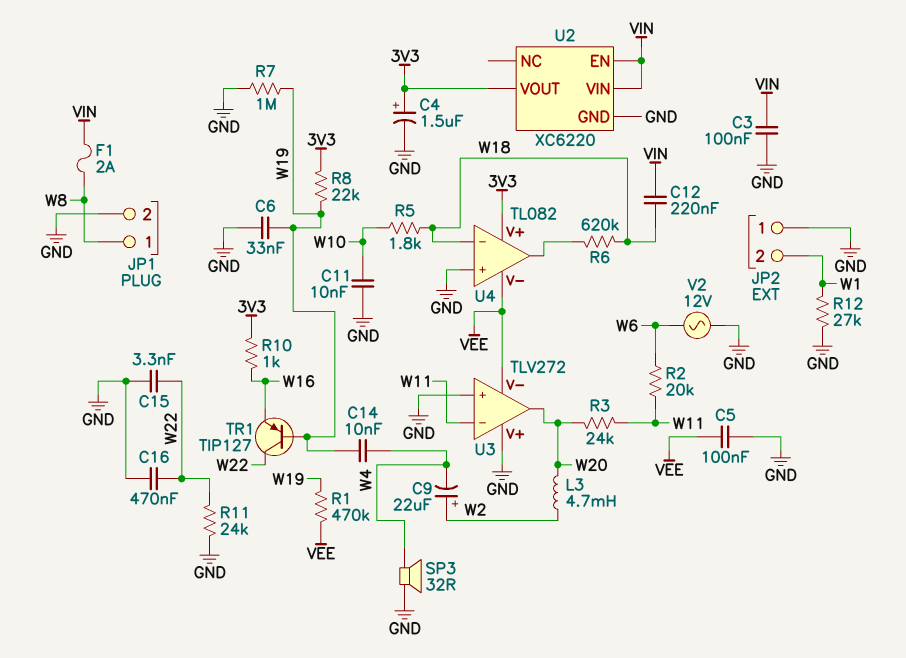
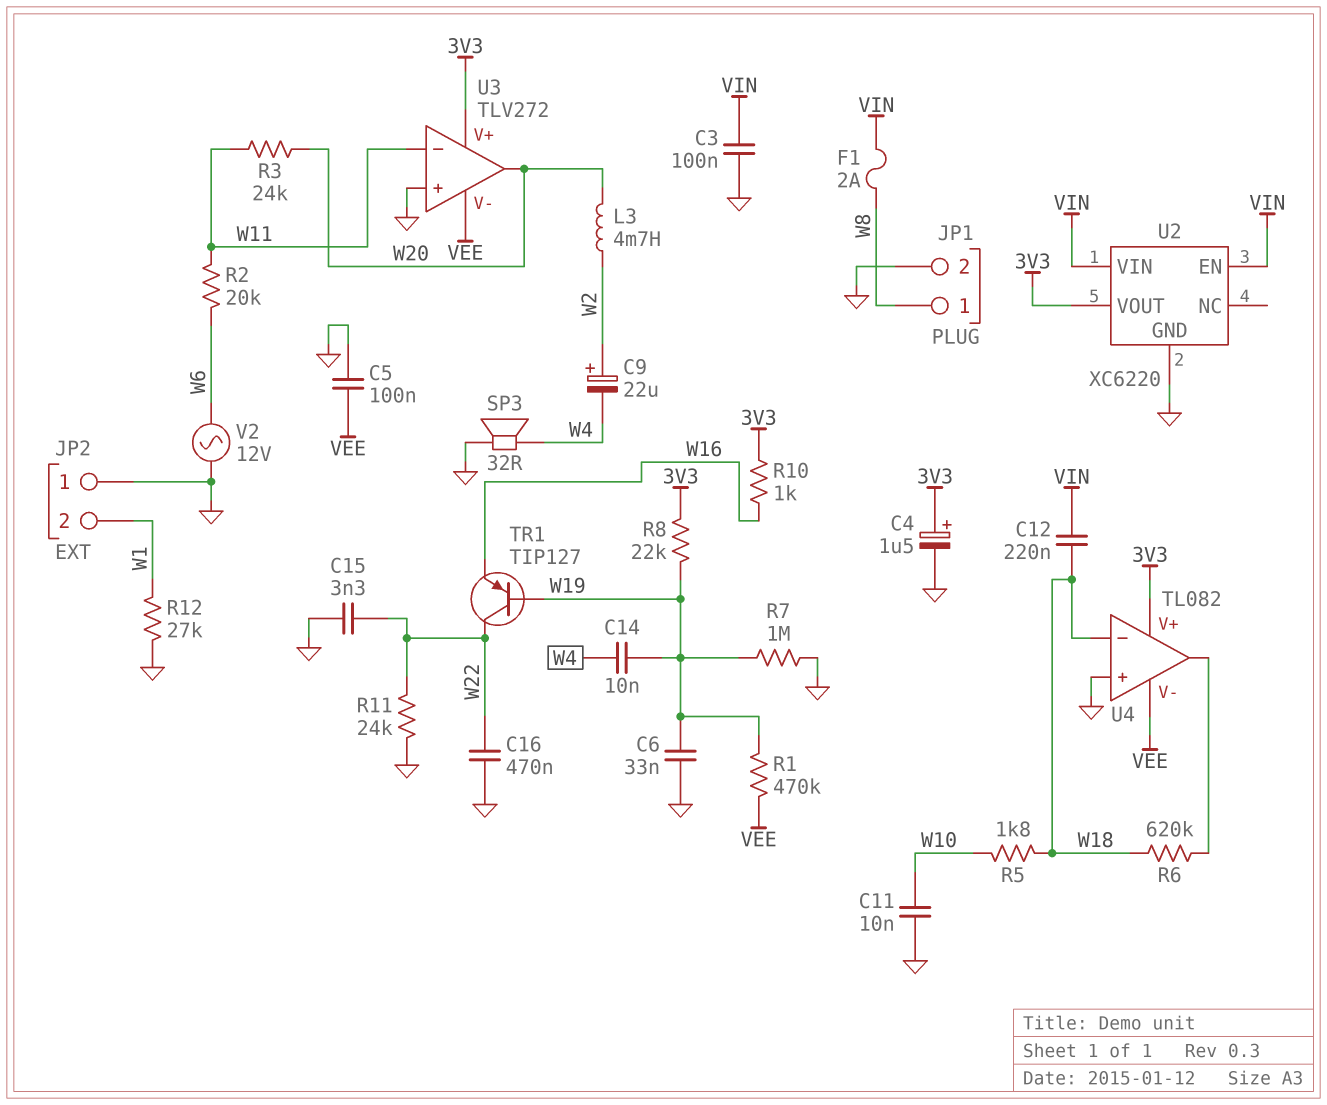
U3 pin V+: GND -> 3V3

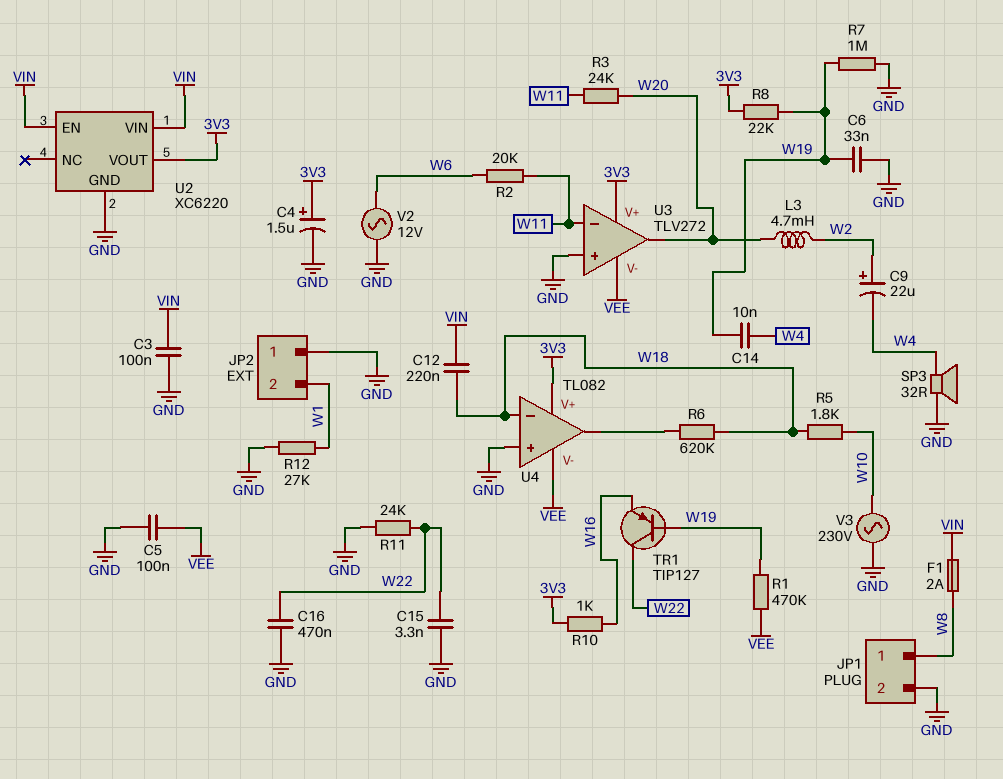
C11: 10nF (GND, W10) -> none
V3: none -> AC 230V (GND, W10)

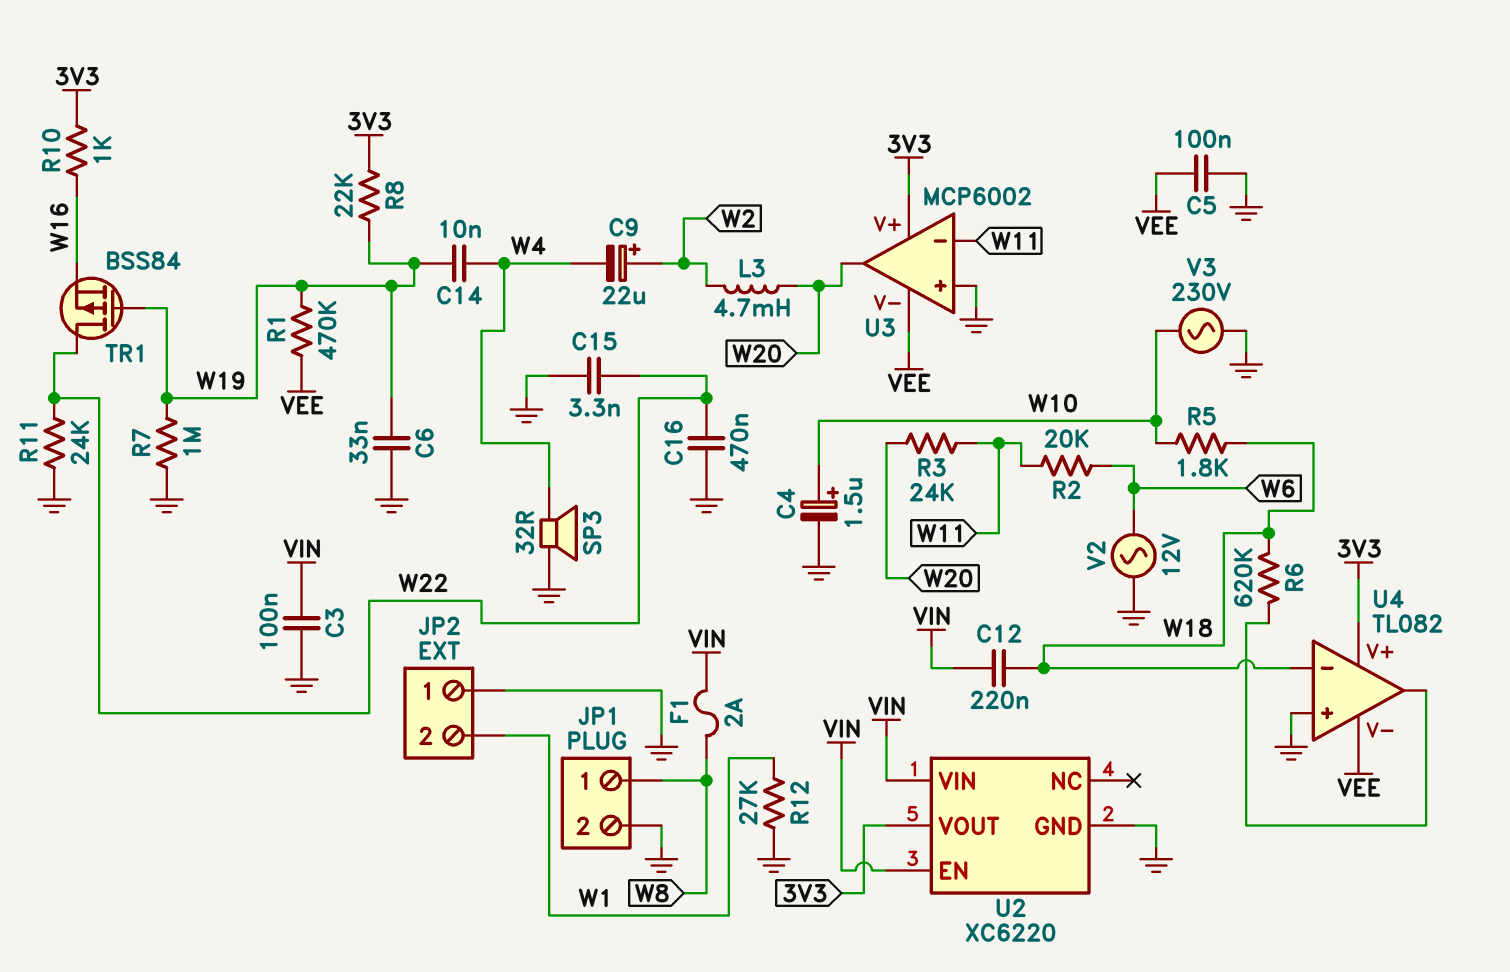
C4: 1.5uF (plus 3V3, minus GND) -> 1.5uF (plus W10, minus GND)
TR1: PNP TIP127 (B W19, C W22, E W16) -> PMOS BSS84 (G W19, D W22, S W16)
U3: TLV272 -> MCP6002

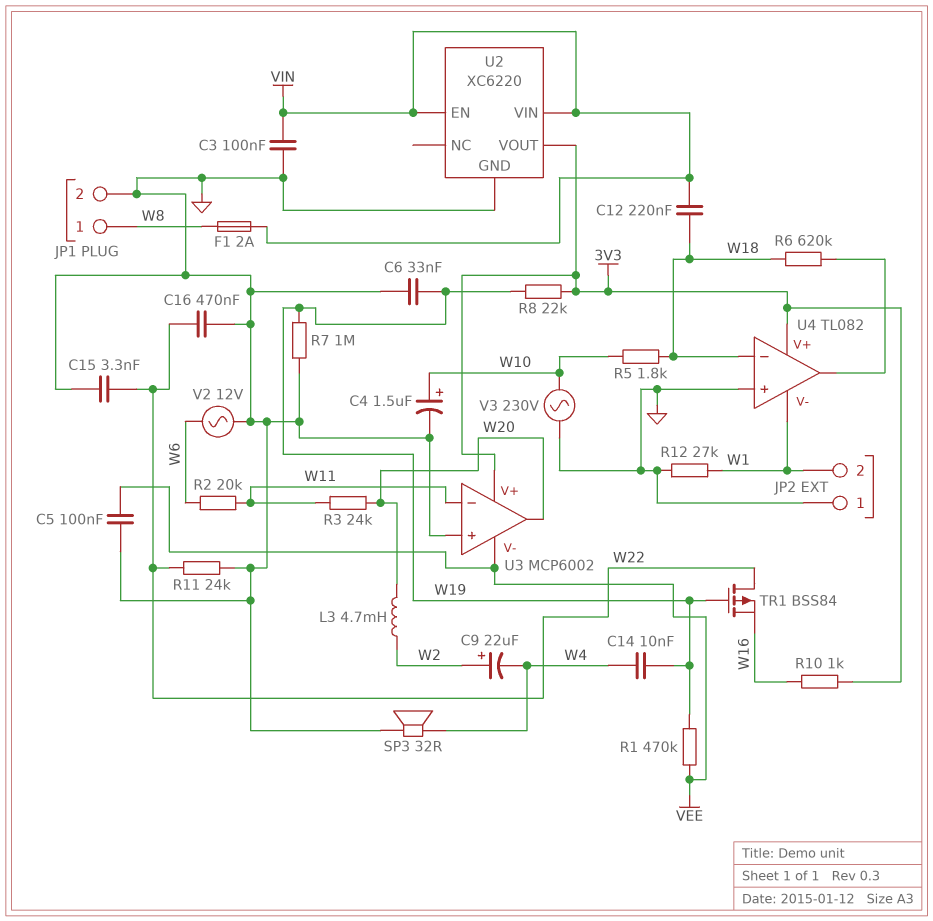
U4 pin V-: VEE -> W1

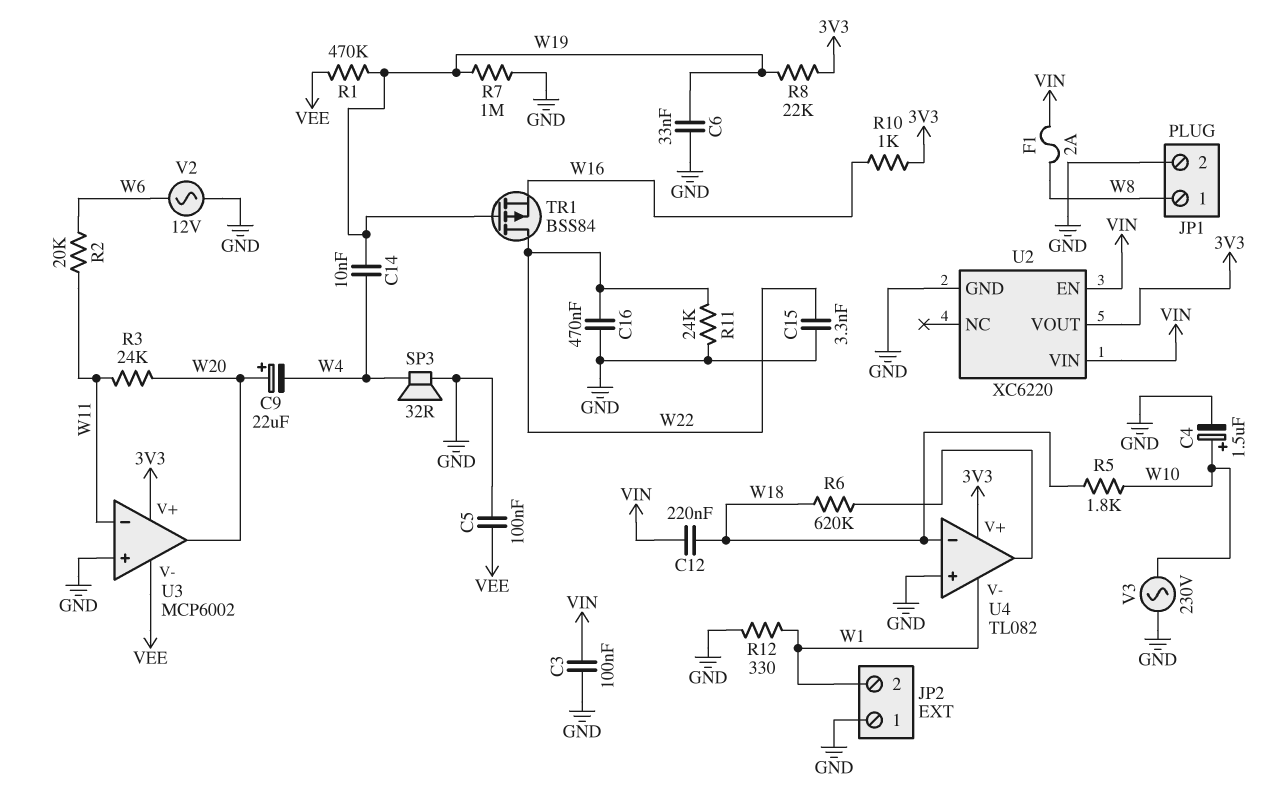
C9: 22uF (plus W2, minus W4) -> 22uF (plus W20, minus W4)
L3: 4.7mH (W2, W20) -> none
R12: 27k (GND, W1) -> 330 (GND, W1)

